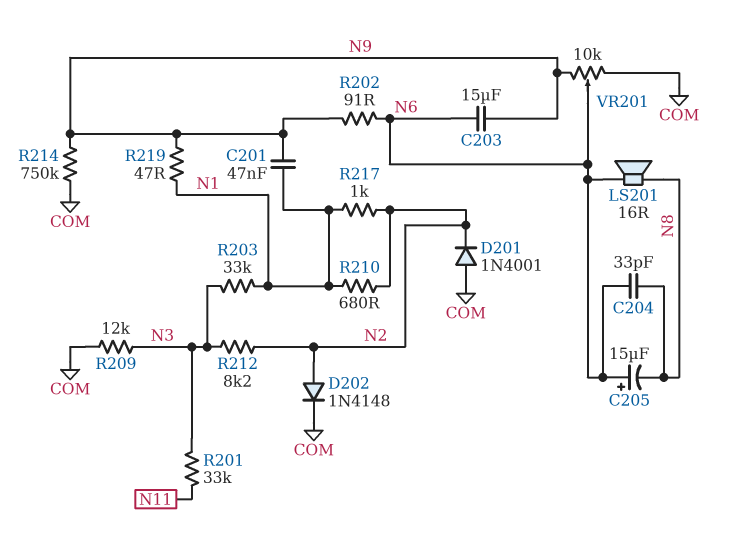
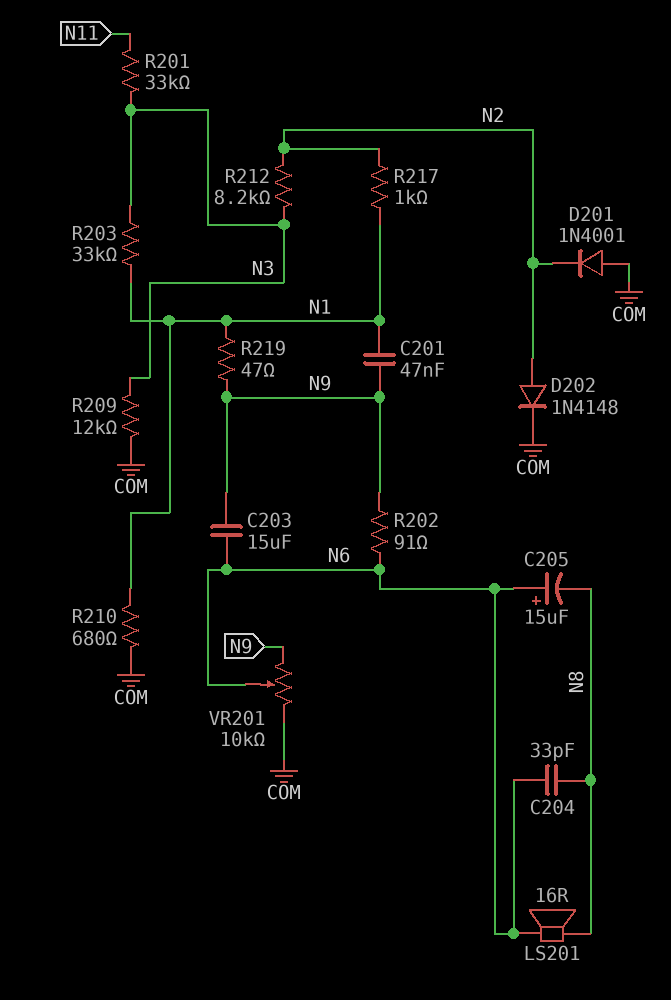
R210: 680 (N1, N2) -> 680 (COM, N1)
R214: 750k (COM, N9) -> none

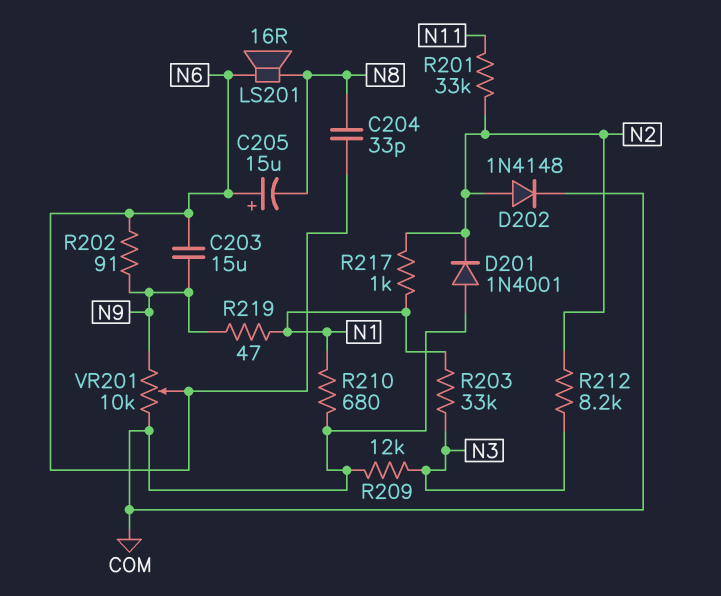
C201: 47nF (N1, N9) -> none
R201: 33k (N3, N11) -> 33k (N2, N11)

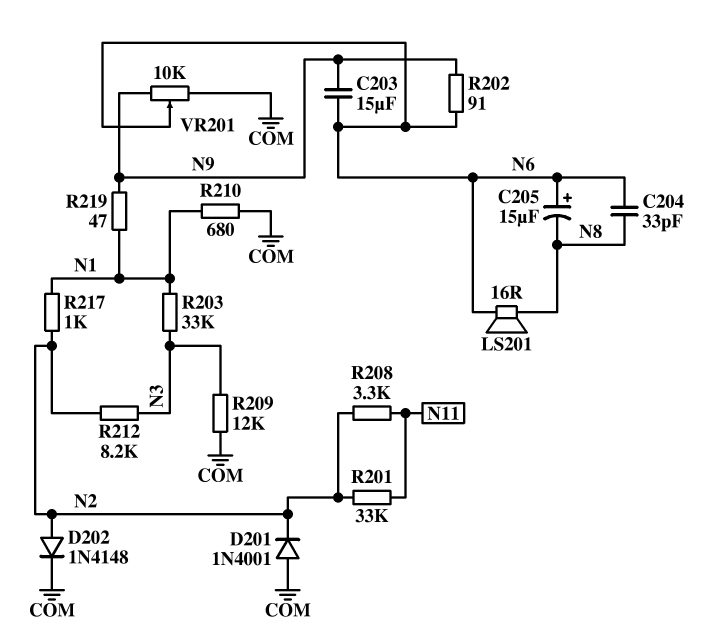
R208: none -> 3.3k (N2, N11)

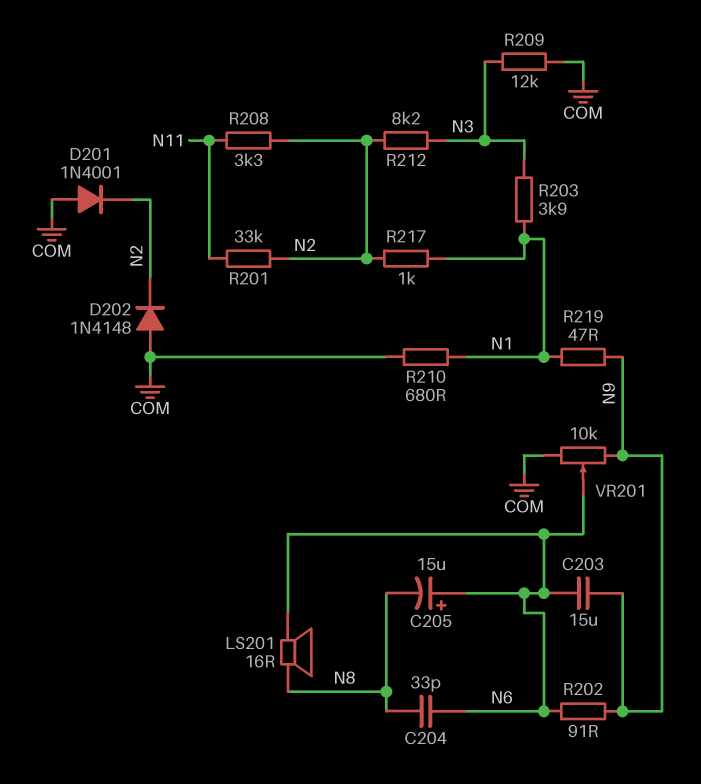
D202: diode 1N4148 (A N2, K COM) -> diode 1N4148 (A COM, K N2)
R203: 33k (N1, N3) -> 3.9k (N1, N3)

